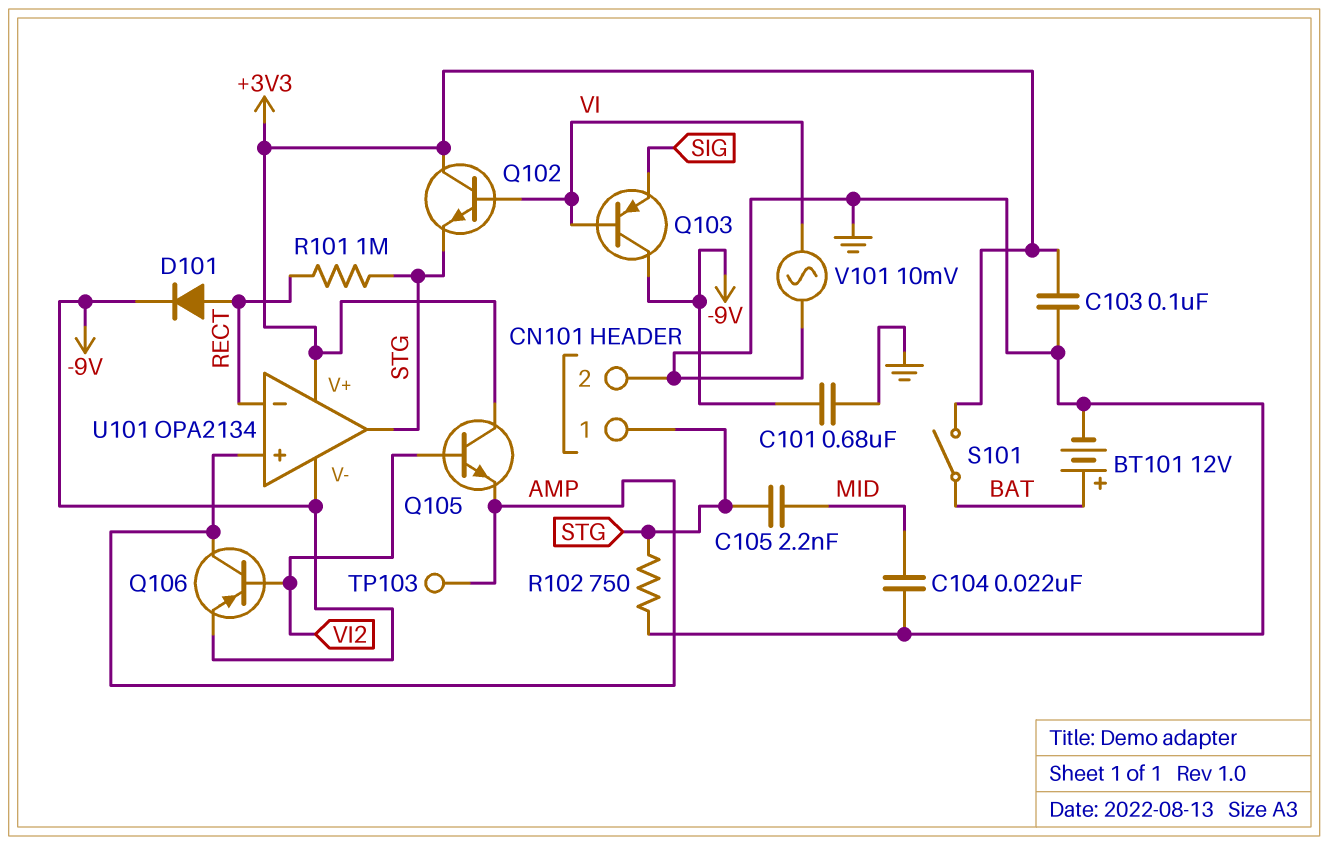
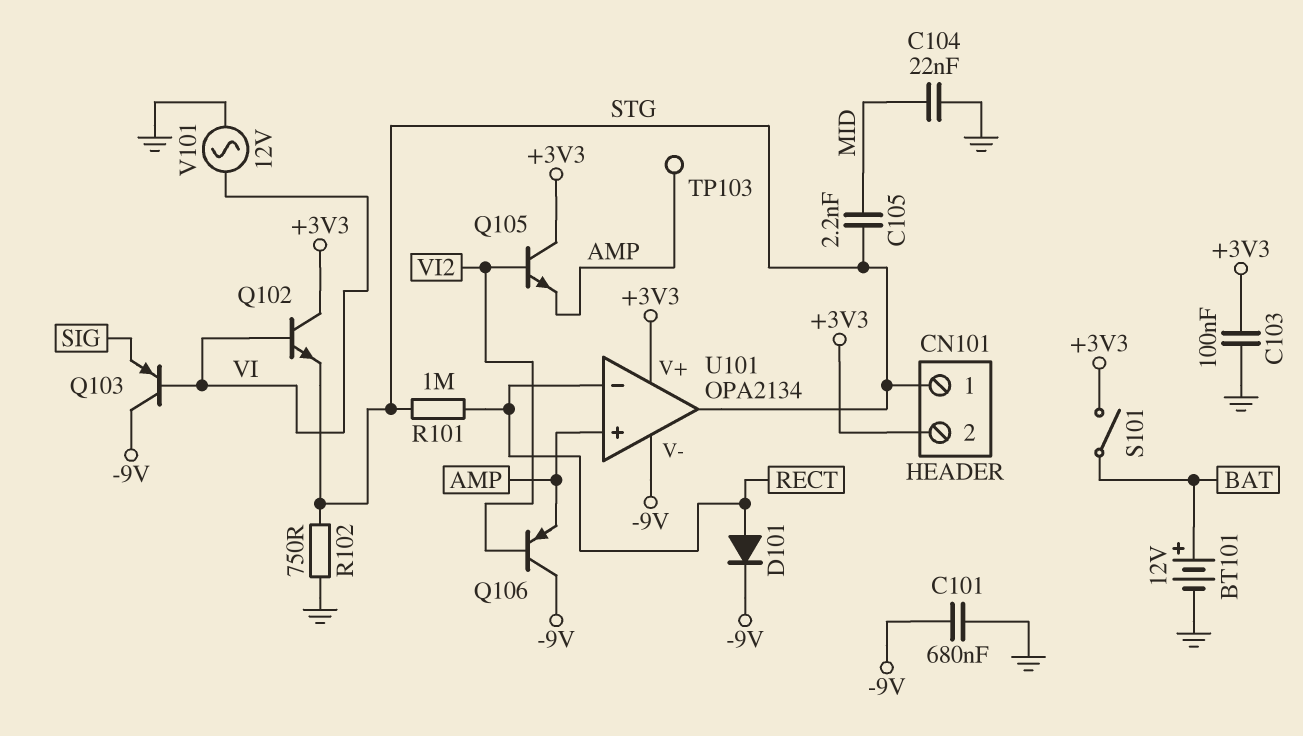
CN101 pin 2: GND -> +3V3
Q106: PNP (B VI2, C AMP, E -9V) -> PNP (B VI2, C -9V, E AMP)
V101: AC 10mV (GND, VI) -> AC 12V (GND, VI)

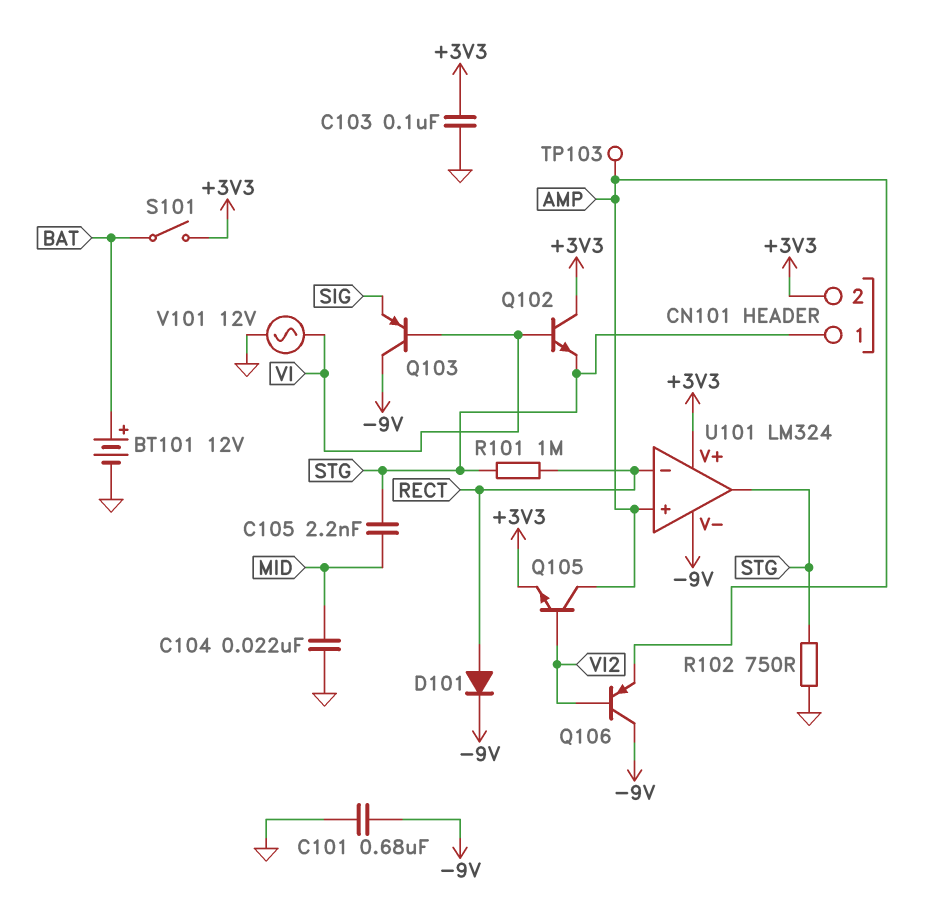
Q105: NPN (B VI2, C +3V3, E AMP) -> NPN (B VI2, C AMP, E +3V3)
U101: OPA2134 -> LM324

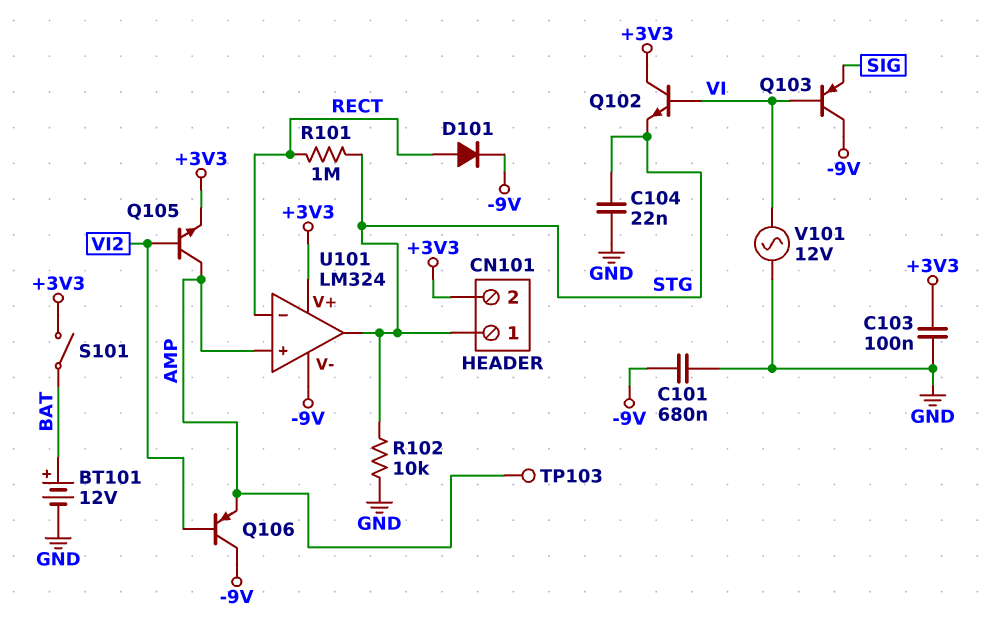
C104: 22nF (GND, MID) -> 22nF (GND, STG)
C105: 2.2nF (MID, STG) -> none
R102: 750 (GND, STG) -> 10k (GND, STG)

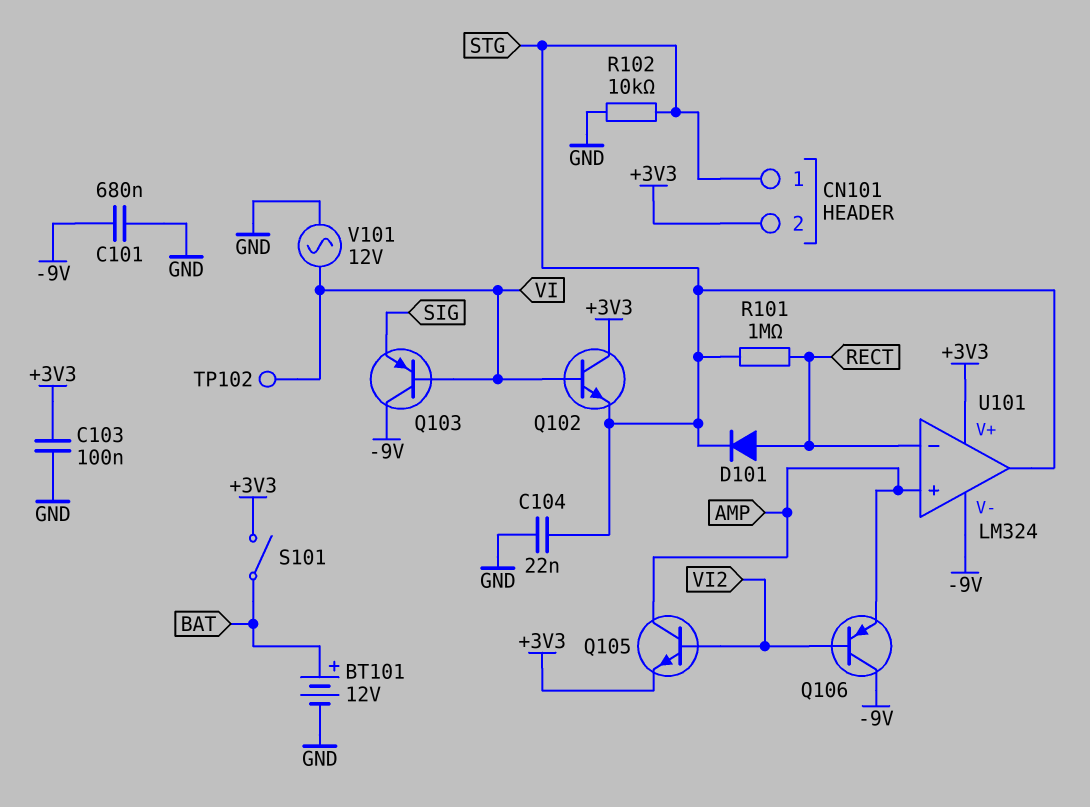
D101: diode (A RECT, K -9V) -> diode (A RECT, K STG)
TP102: none -> test point (VI)
TP103: test point (AMP) -> none

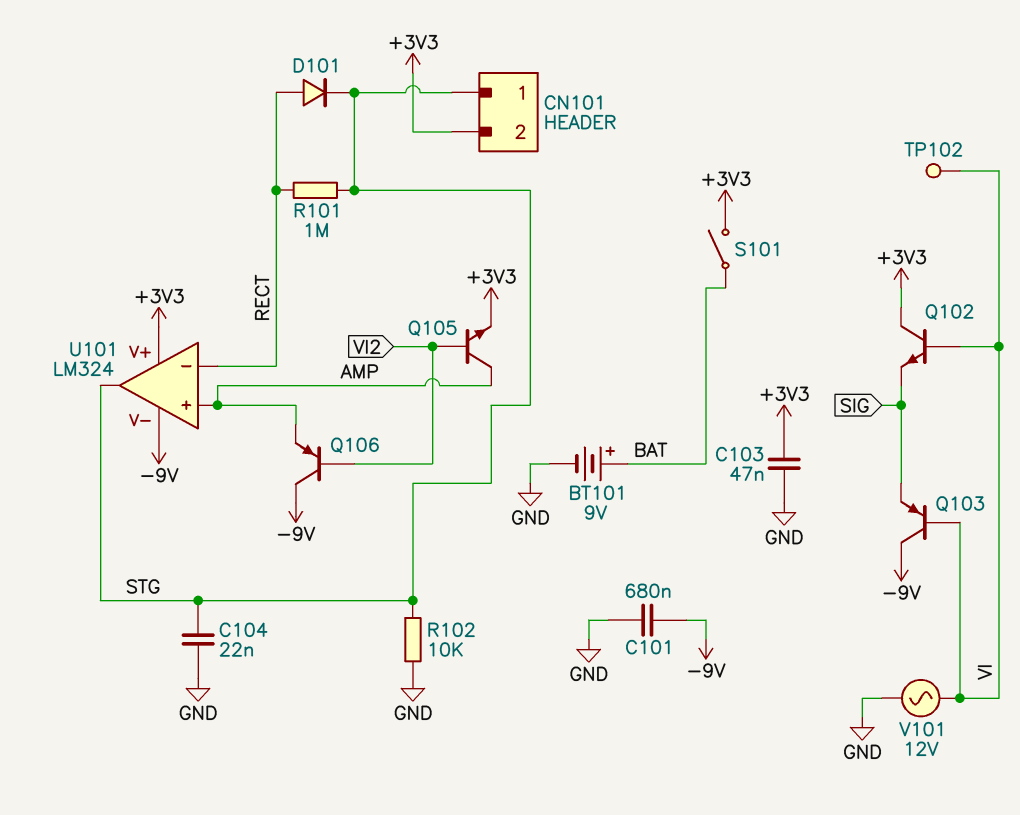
BT101: 12V (plus BAT, minus GND) -> 9V (plus BAT, minus GND)
C103: 100nF (+3V3, GND) -> 47nF (+3V3, GND)
Q102: NPN (B VI, C +3V3, E STG) -> NPN (B VI, C +3V3, E SIG)

